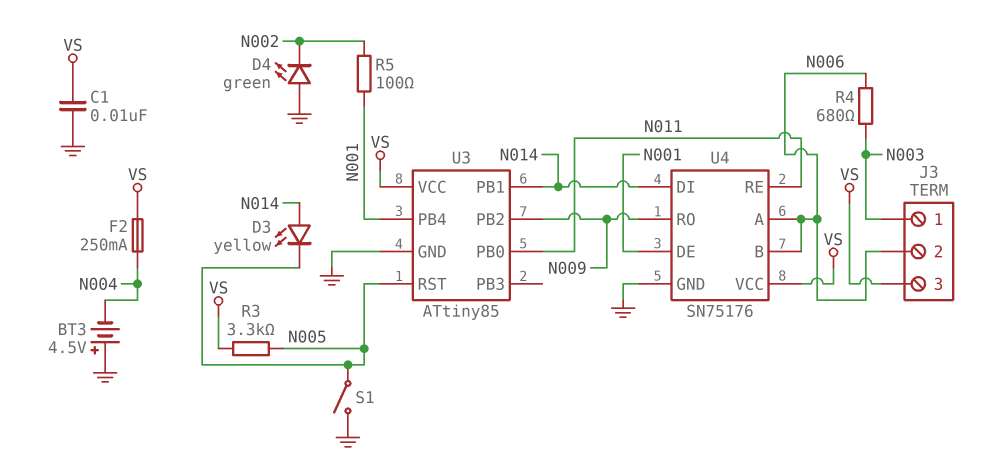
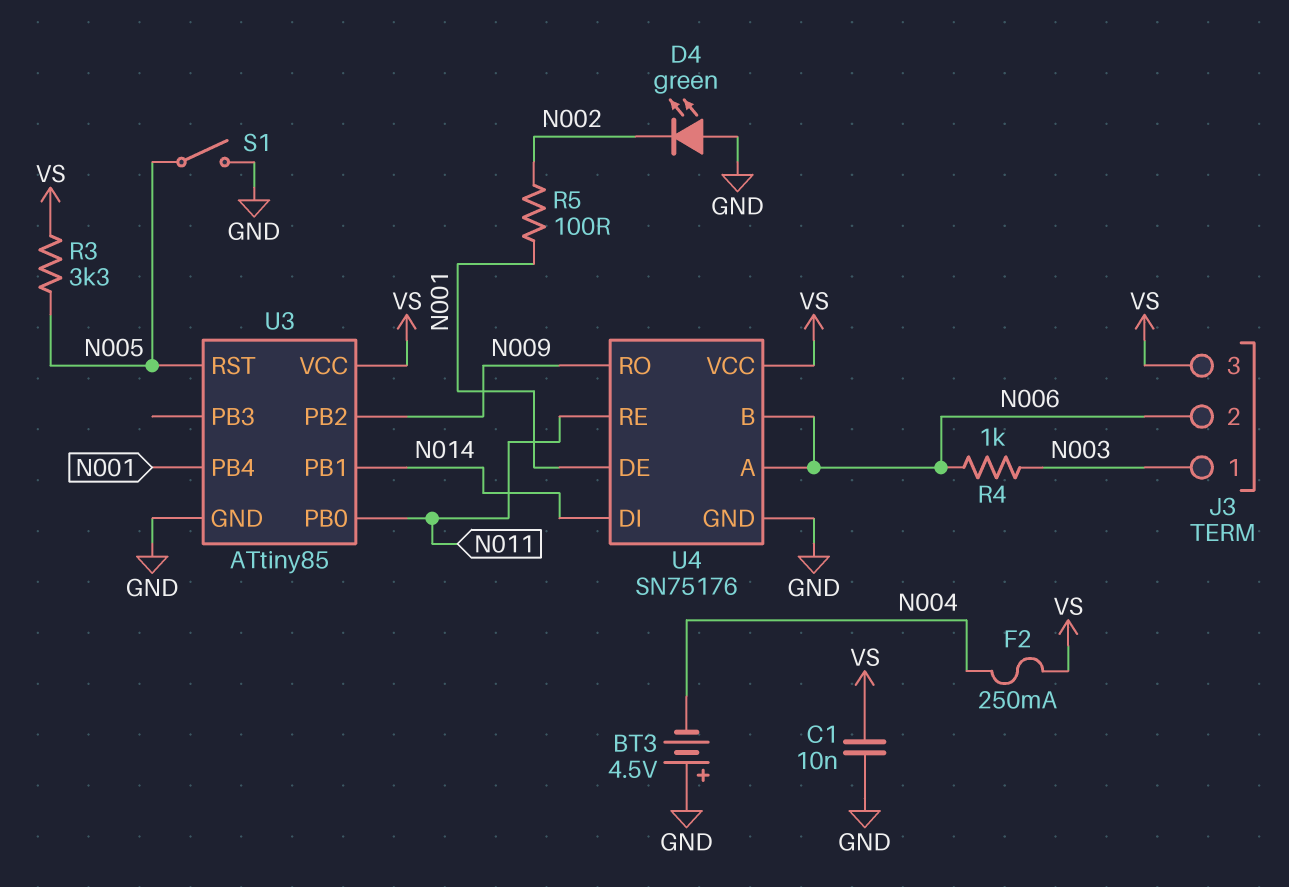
D3: LED yellow (A N014, K N005) -> none
R4: 680 (N003, N006) -> 1k (N003, N006)

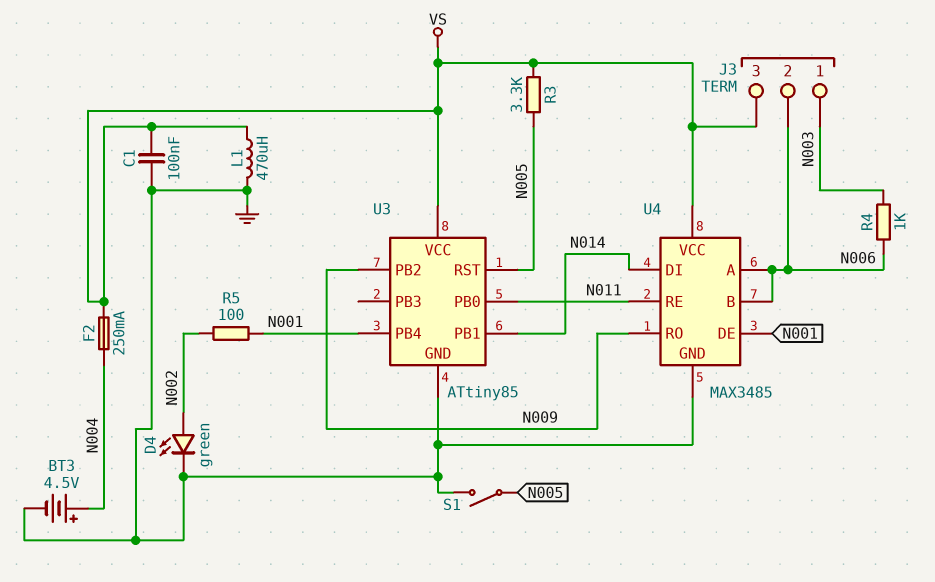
BT3: 4.5V (plus GND, minus N004) -> 4.5V (plus N004, minus GND)
C1: 10nF (GND, VS) -> 100nF (GND, VS)
D4: LED green (A GND, K N002) -> LED green (A N002, K GND)
L1: none -> 470uH (GND, VS)
U4: SN75176 -> MAX3485

